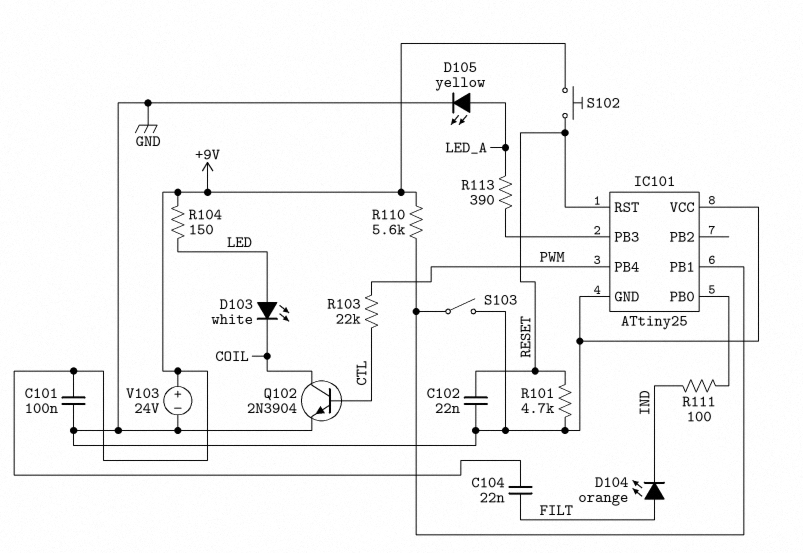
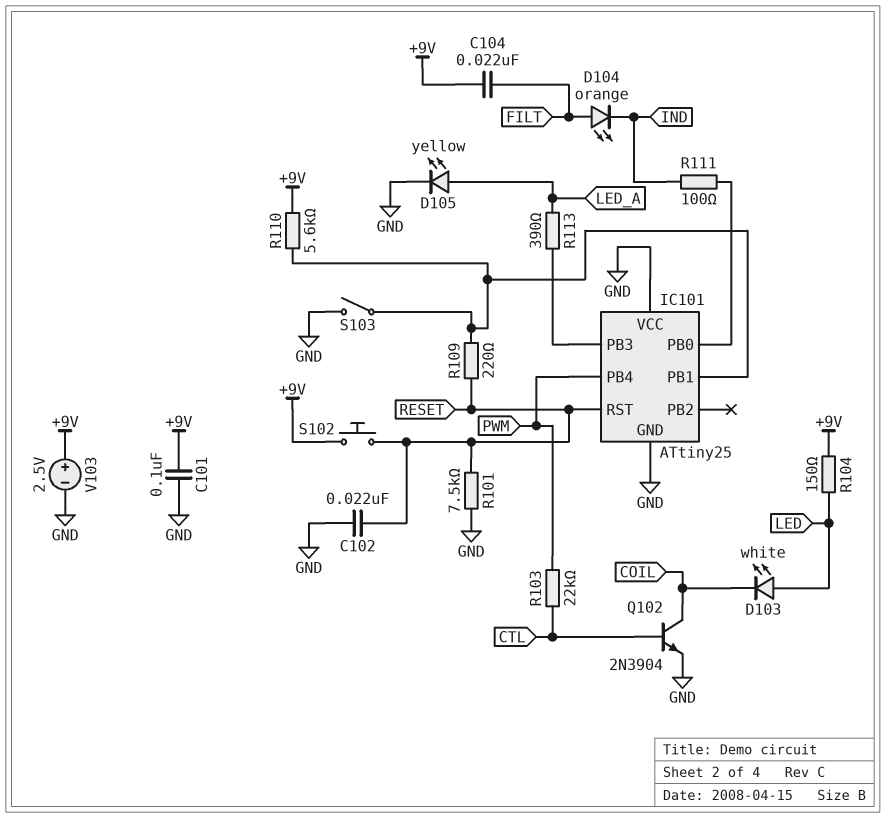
R101: 4.7k (GND, RESET) -> 7.5k (GND, RESET)
R109: none -> 220 (IC101/PB1, RESET)
V103: 24V (plus +9V, minus GND) -> 2.5V (plus +9V, minus GND)

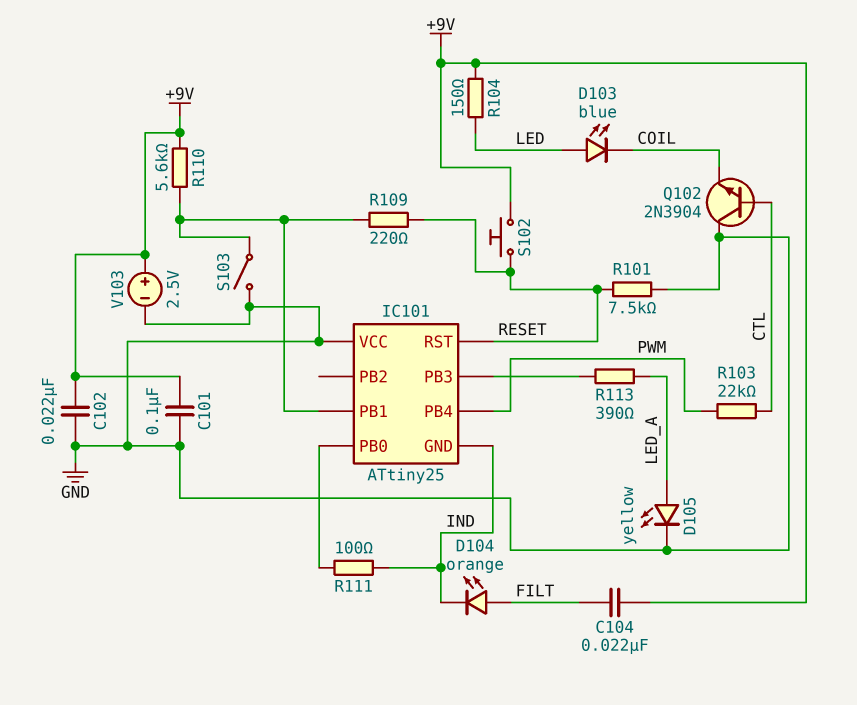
C102: 22nF (GND, RESET) -> 22nF (+9V, GND)
D103: LED white (A LED, K COIL) -> LED blue (A LED, K COIL)
IC101 pin GND: GND -> IND
Q102: NPN 2N3904 (B CTL, C COIL, E GND) -> NPN 2N3904 (B CTL, C GND, E COIL)

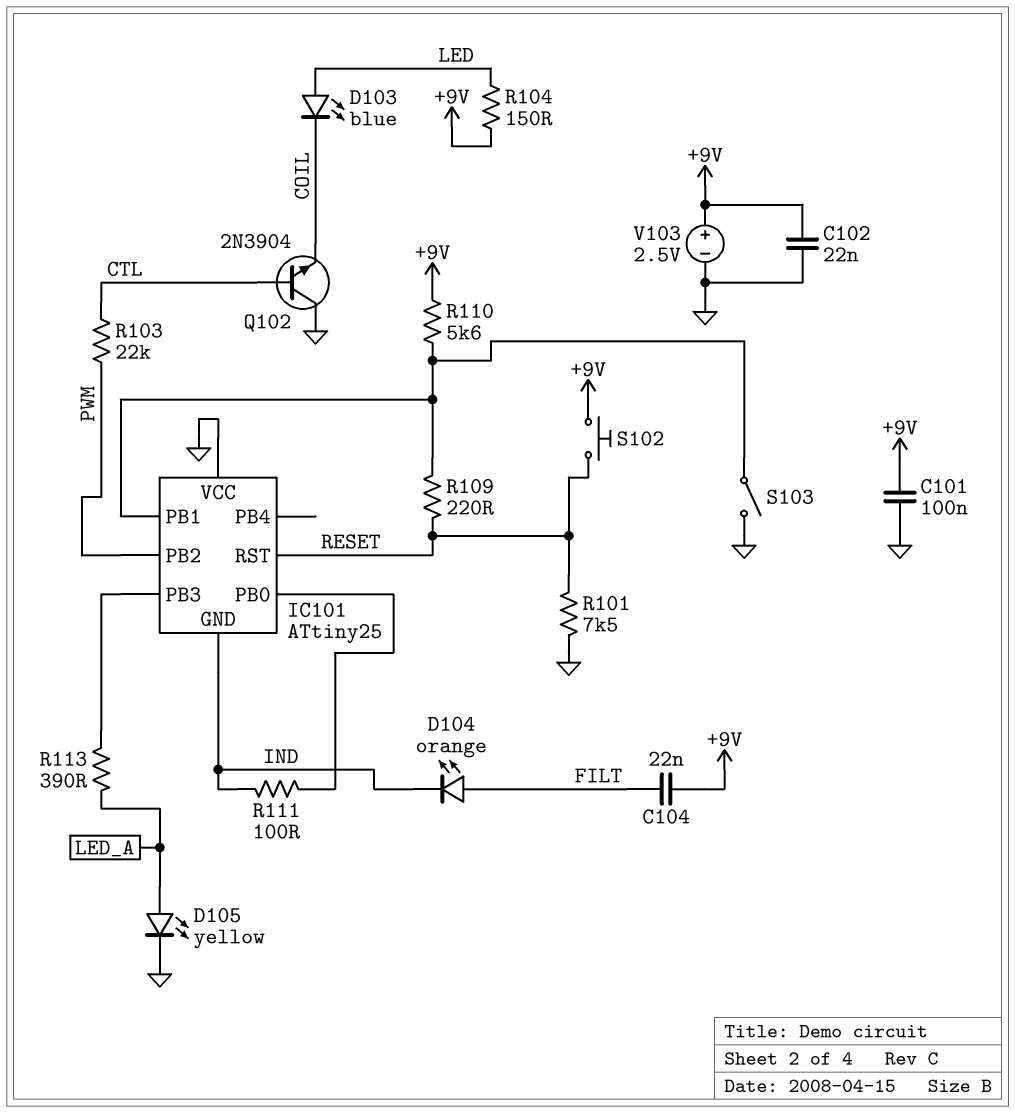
IC101 pin PB2: none -> PWM
IC101 pin PB4: PWM -> none

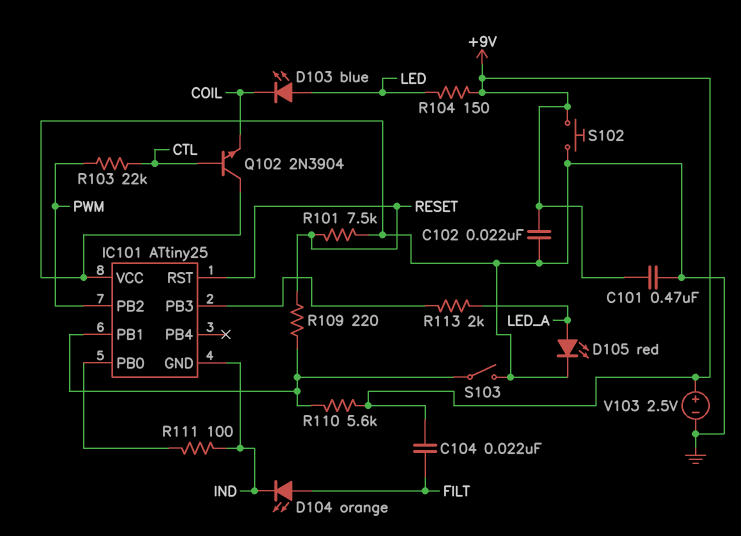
C101: 100nF (+9V, GND) -> 470nF (+9V, GND)
D105: LED yellow (A LED_A, K GND) -> LED red (A LED_A, K GND)
R113: 390 (IC101/PB3, LED_A) -> 2k (IC101/PB3, LED_A)
S102: button (+9V, RESET) -> button (+9V, GND)

